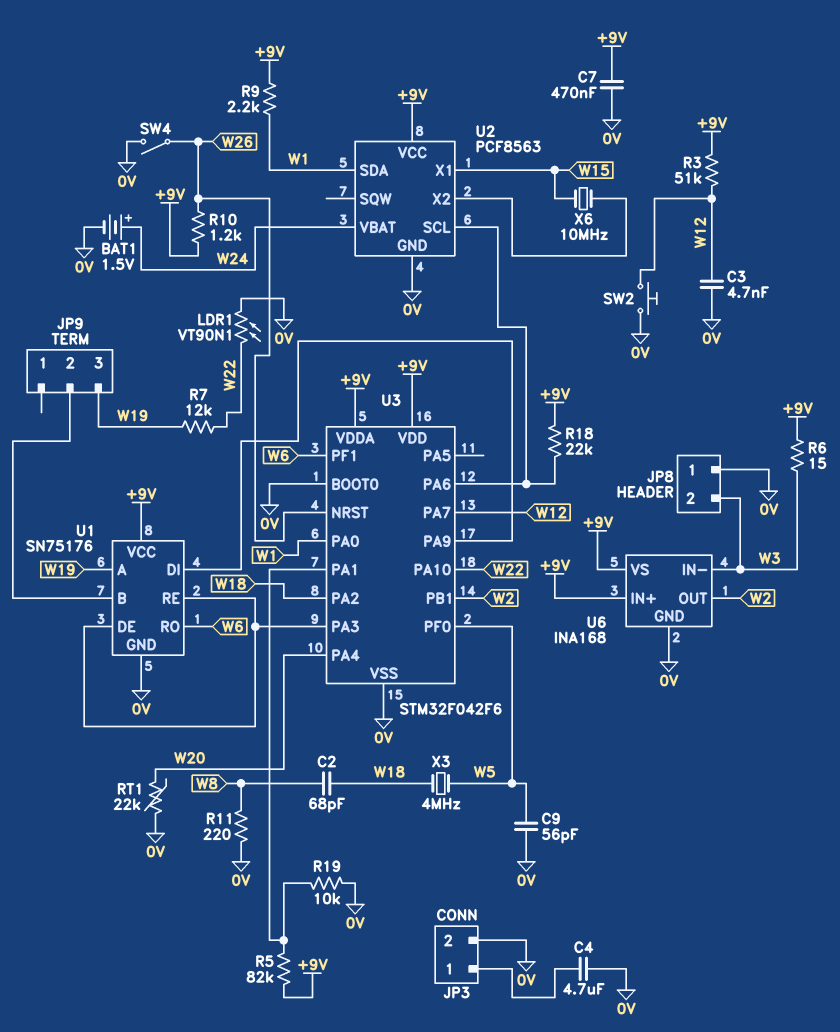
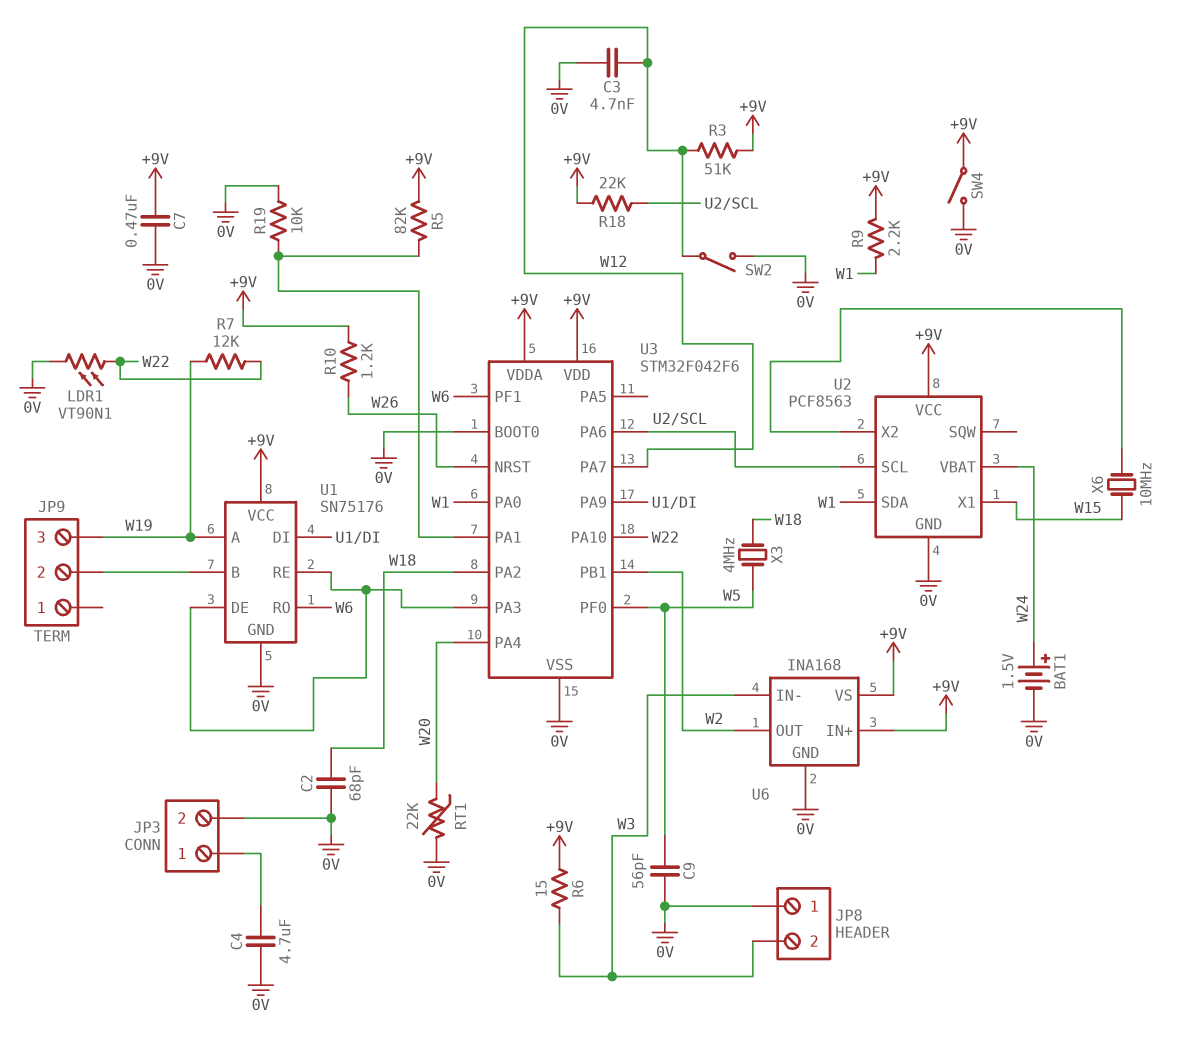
C2: 68pF (W8, W18) -> 68pF (0V, W18)
R11: 220 (0V, W8) -> none
SW2: button (0V, W12) -> switch (0V, W12)
SW4: switch (0V, W26) -> switch (+9V, 0V)

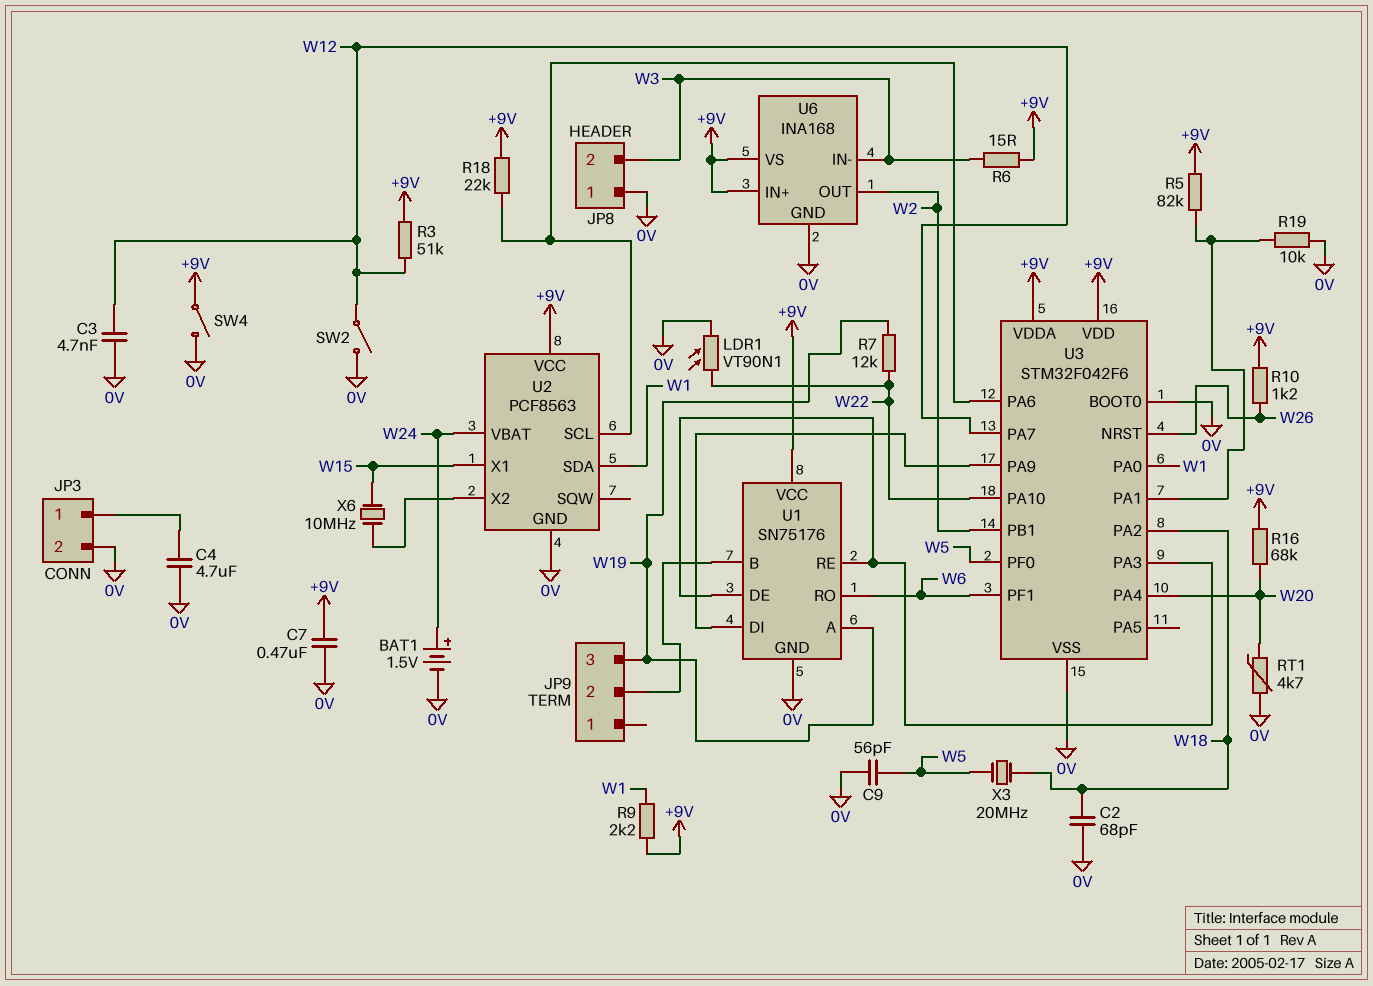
R16: none -> 68k (+9V, W20)
RT1: 22k (0V, W20) -> 4.7k (0V, W20)
X3: 4MHz (W5, W18) -> 20MHz (W5, W18)

